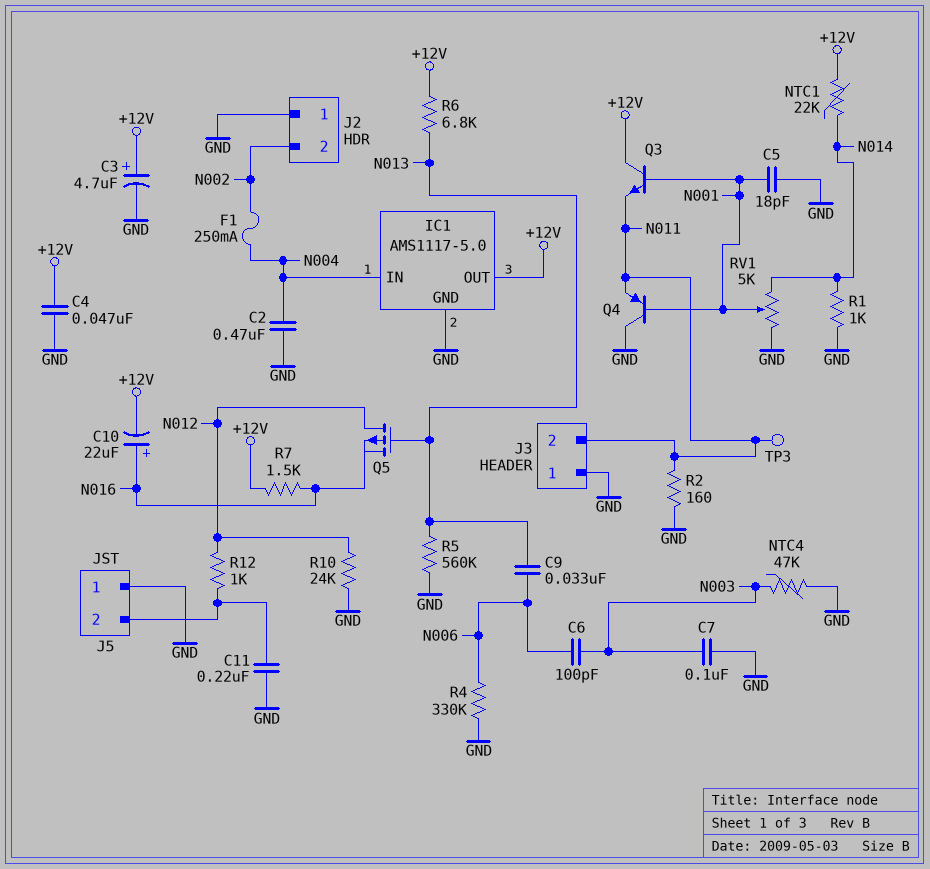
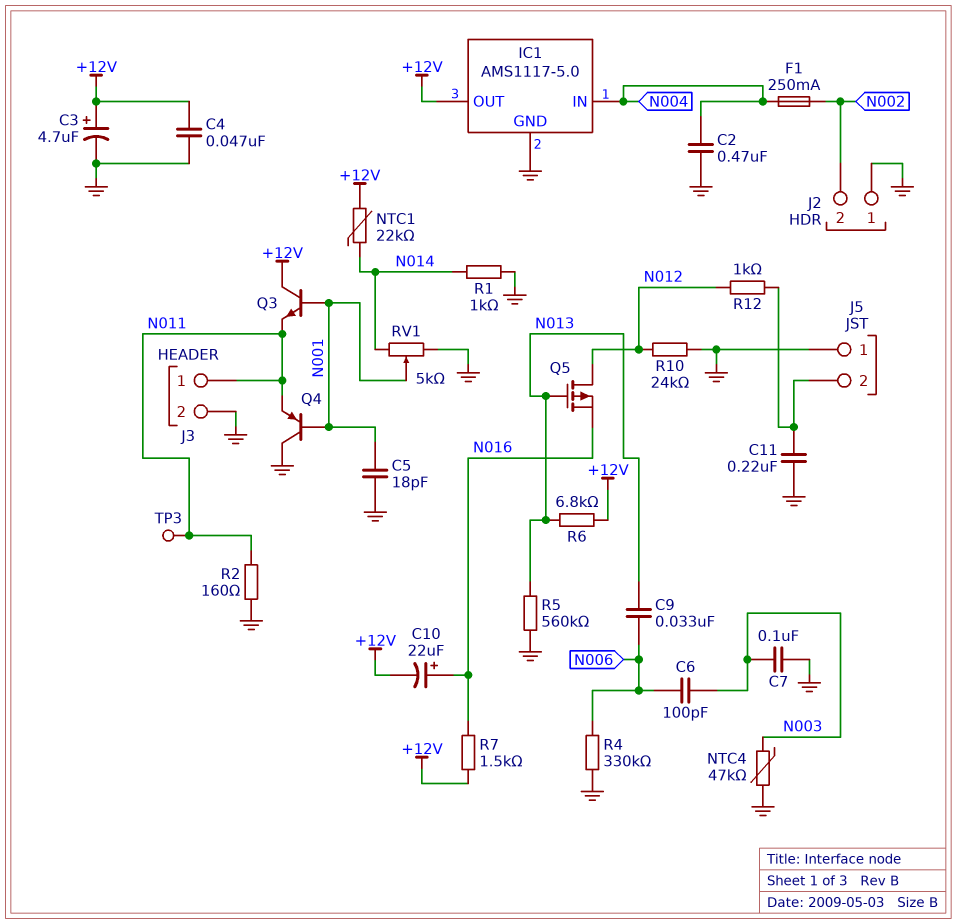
J3 pin 1: GND -> N011
J3 pin 2: N011 -> GND

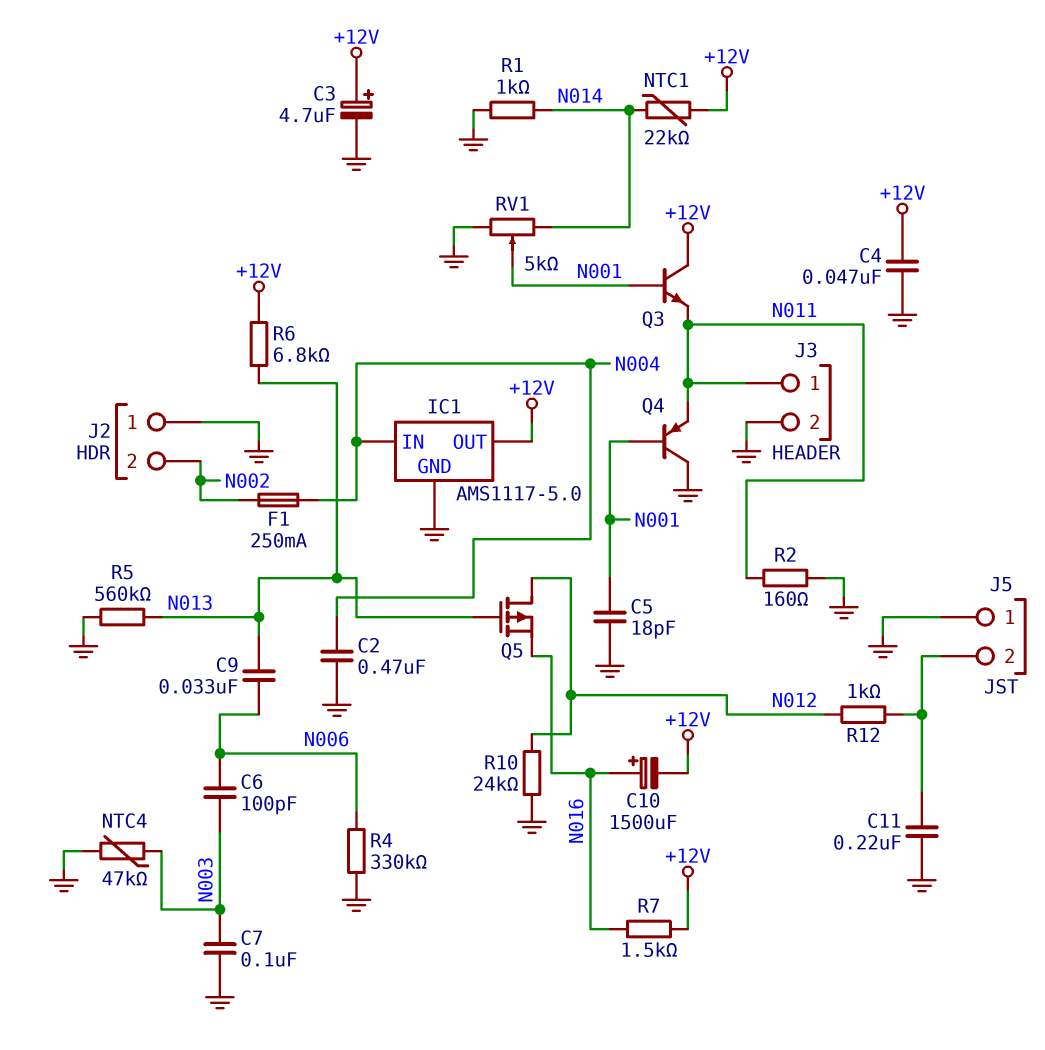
C10: 22uF (plus N016, minus +12V) -> 1500uF (plus N016, minus +12V)
TP3: test point (N011) -> none

